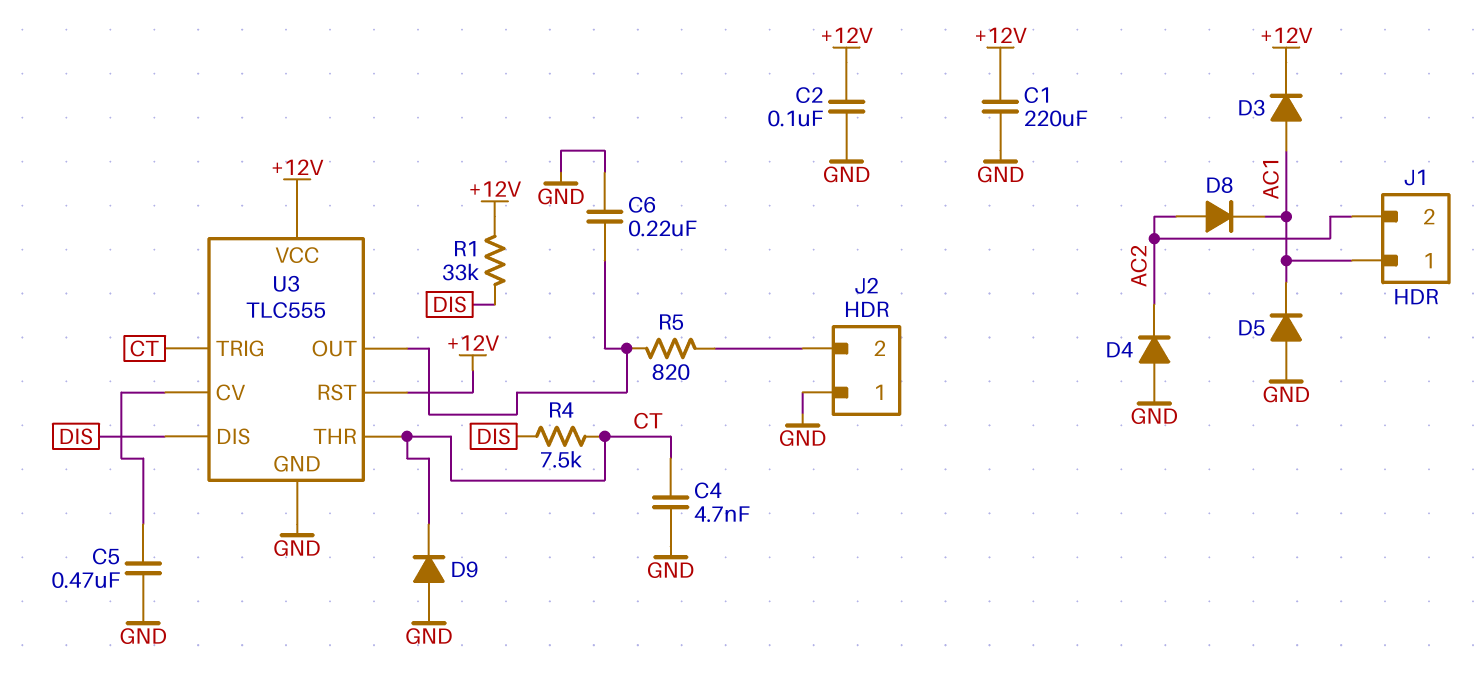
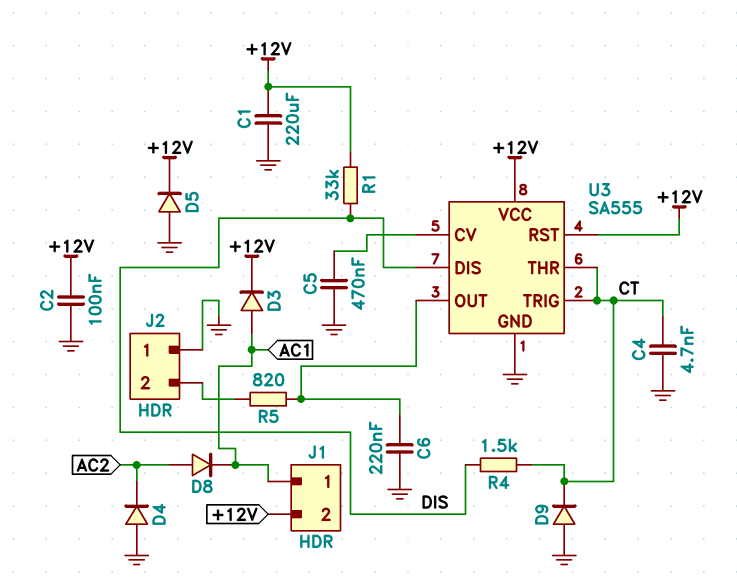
D5: diode (A GND, K AC1) -> diode (A GND, K +12V)
J1 pin 2: AC2 -> +12V
R4: 7.5k (CT, DIS) -> 1.5k (CT, DIS)
U3: TLC555 -> SA555

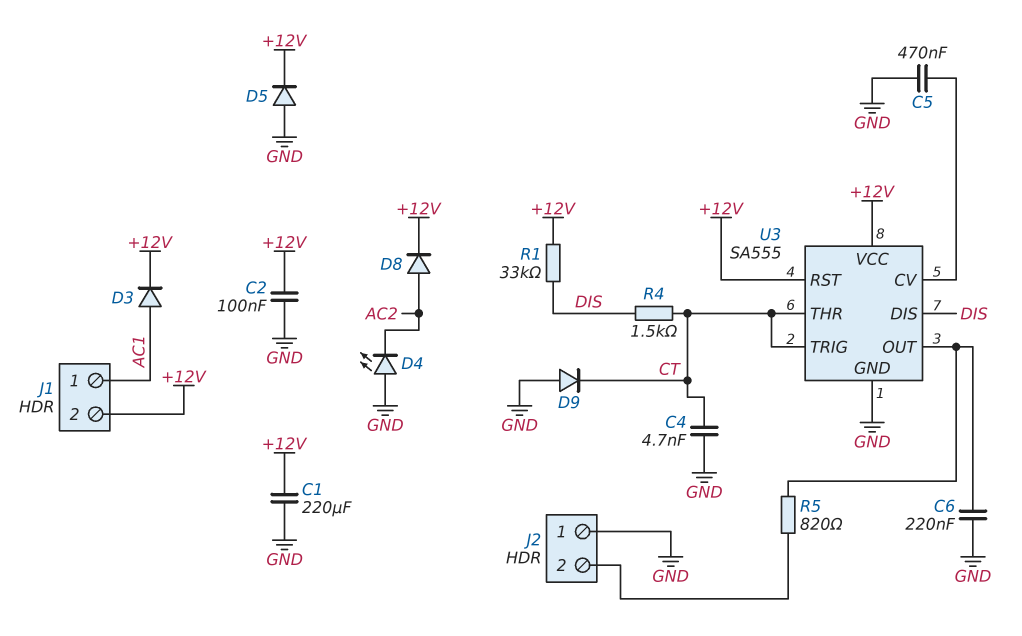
D4: diode (A GND, K AC2) -> LED (A GND, K AC2)
D8: diode (A AC2, K AC1) -> diode (A AC2, K +12V)

